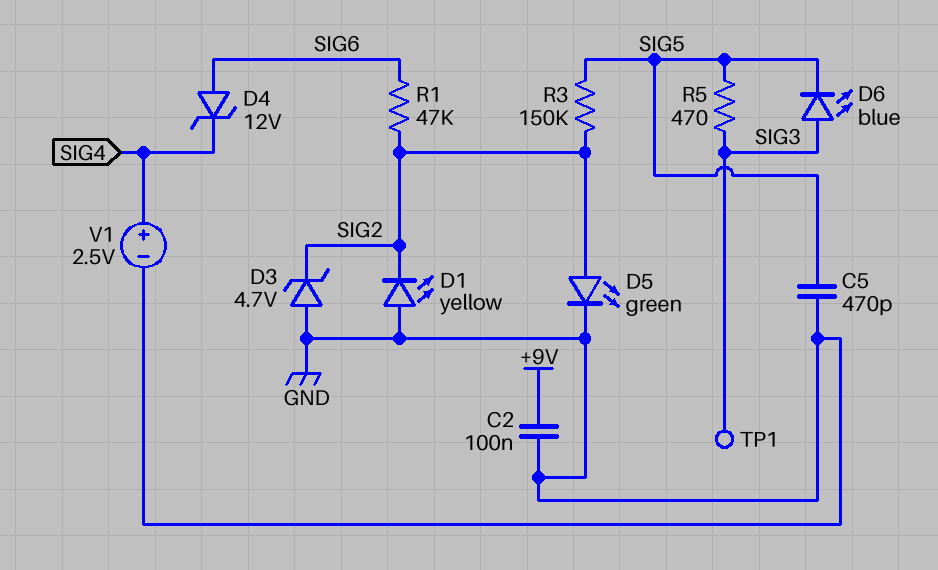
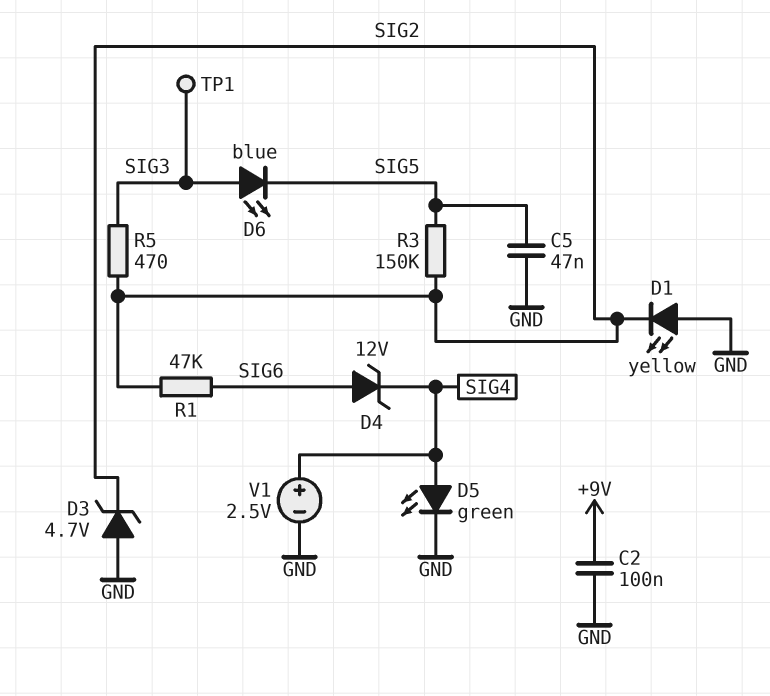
C5: 470pF (GND, SIG5) -> 47nF (GND, SIG5)
D5: LED green (A SIG2, K GND) -> LED green (A SIG4, K GND)
R5: 470 (SIG3, SIG5) -> 470 (SIG2, SIG3)

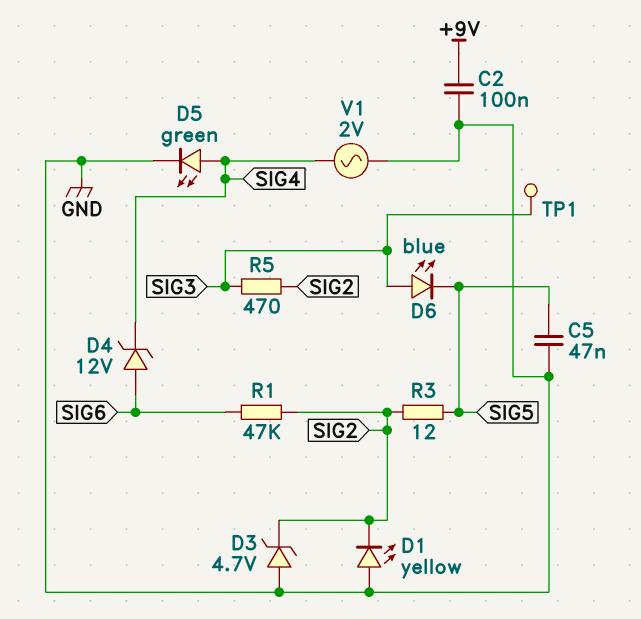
R3: 150k (SIG2, SIG5) -> 12 (SIG2, SIG5)
V1: 2.5V (plus SIG4, minus GND) -> AC 2V (GND, SIG4)

